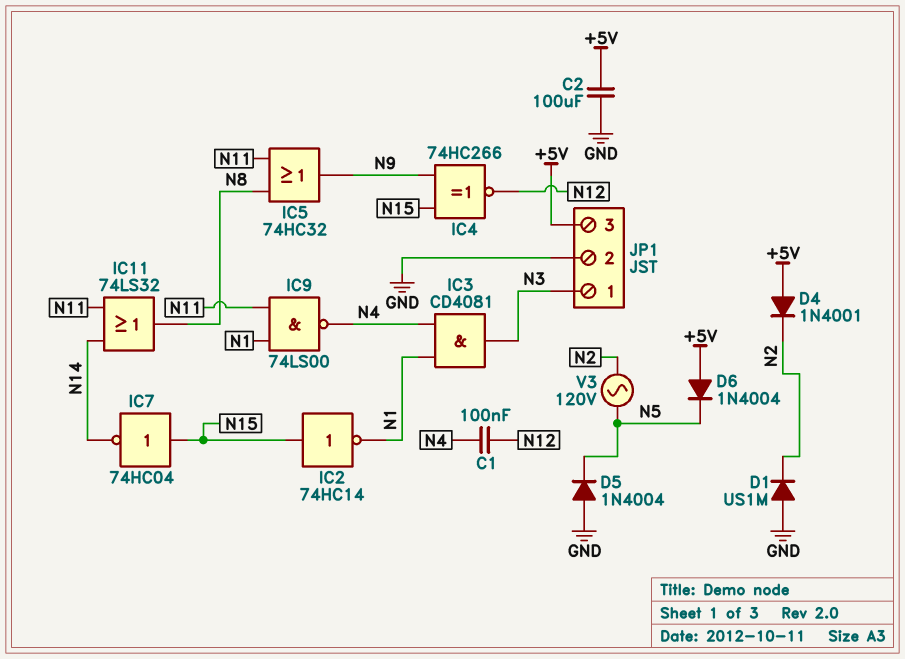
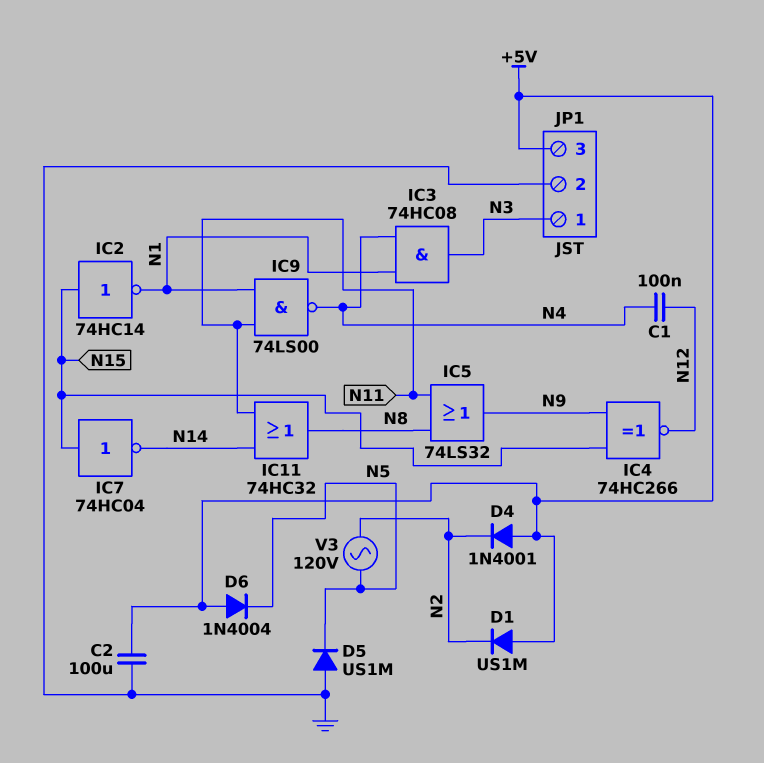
D1: diode US1M (A GND, K N2) -> diode US1M (A +5V, K N2)
D5: diode 1N4004 (A GND, K N5) -> diode US1M (A GND, K N5)
IC3: AND CD4081 (in N1, in N4, out N3) -> AND 74HC08 (in N1, in N4, out N3)
IC5: OR 74HC32 (in N8, in N11, out N9) -> OR 74LS32 (in N8, in N11, out N9)
IC11: OR 74LS32 (in N11, in N14, out N8) -> OR 74HC32 (in N11, in N14, out N8)

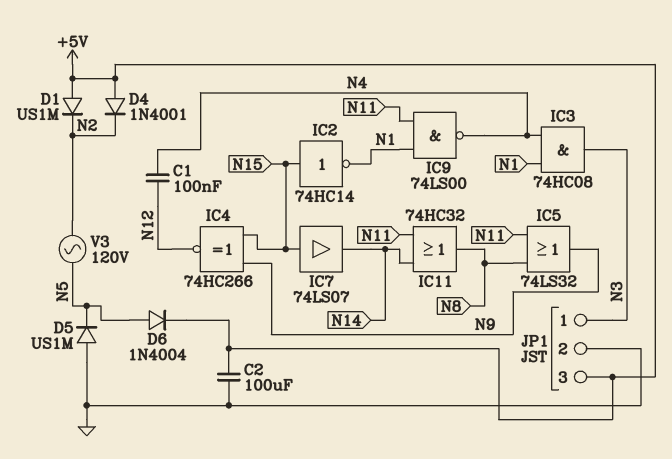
D6: diode 1N4004 (A +5V, K N5) -> diode 1N4004 (A N5, K +5V)
IC7: NOT 74HC04 (in N15, out N14) -> buffer 74LS07 (in N15, out N14)

